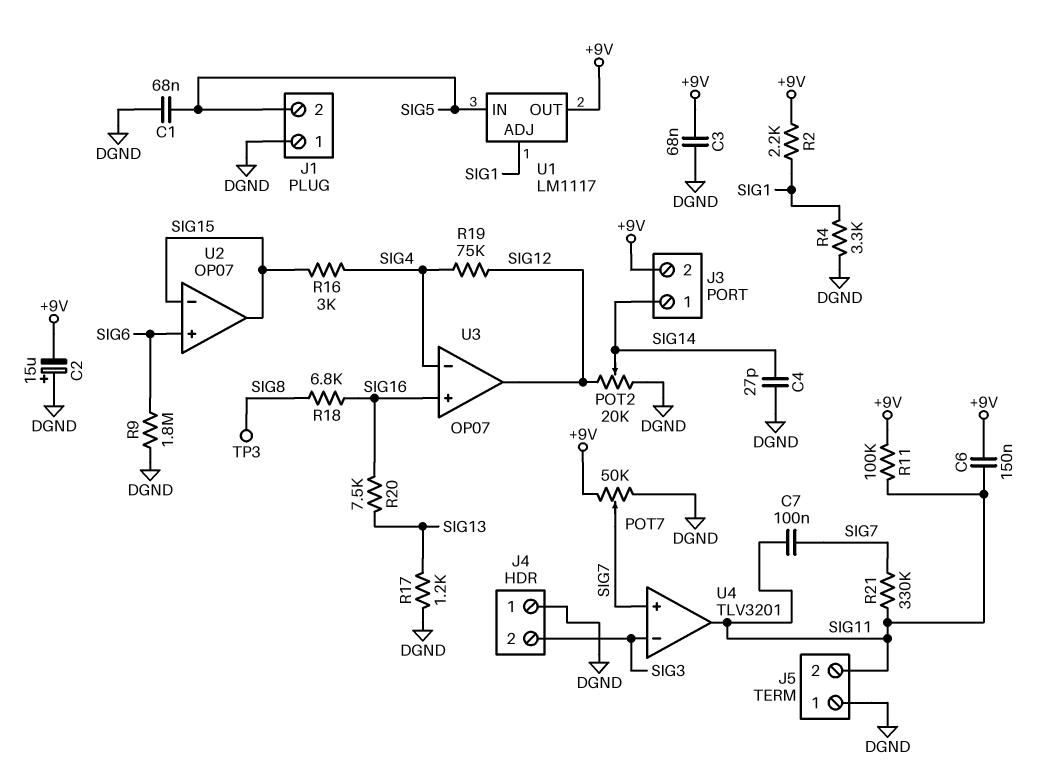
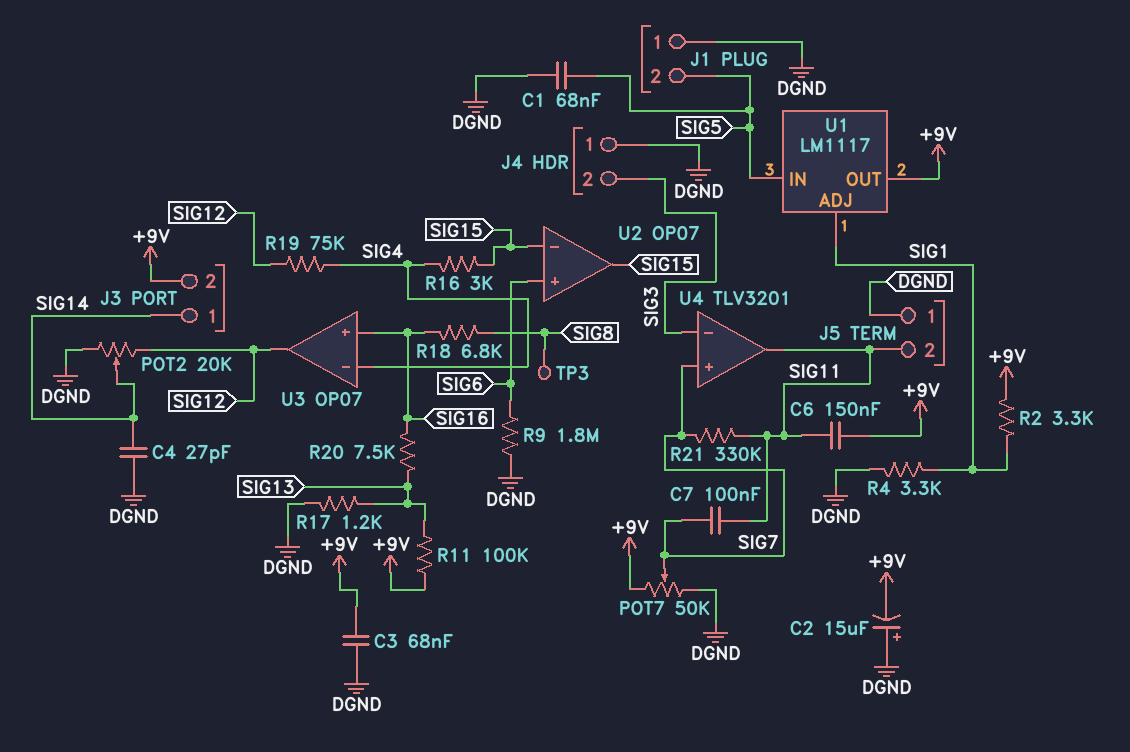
R2: 2.2k (+9V, SIG1) -> 3.3k (+9V, SIG1)
R11: 100k (+9V, SIG11) -> 100k (+9V, SIG13)

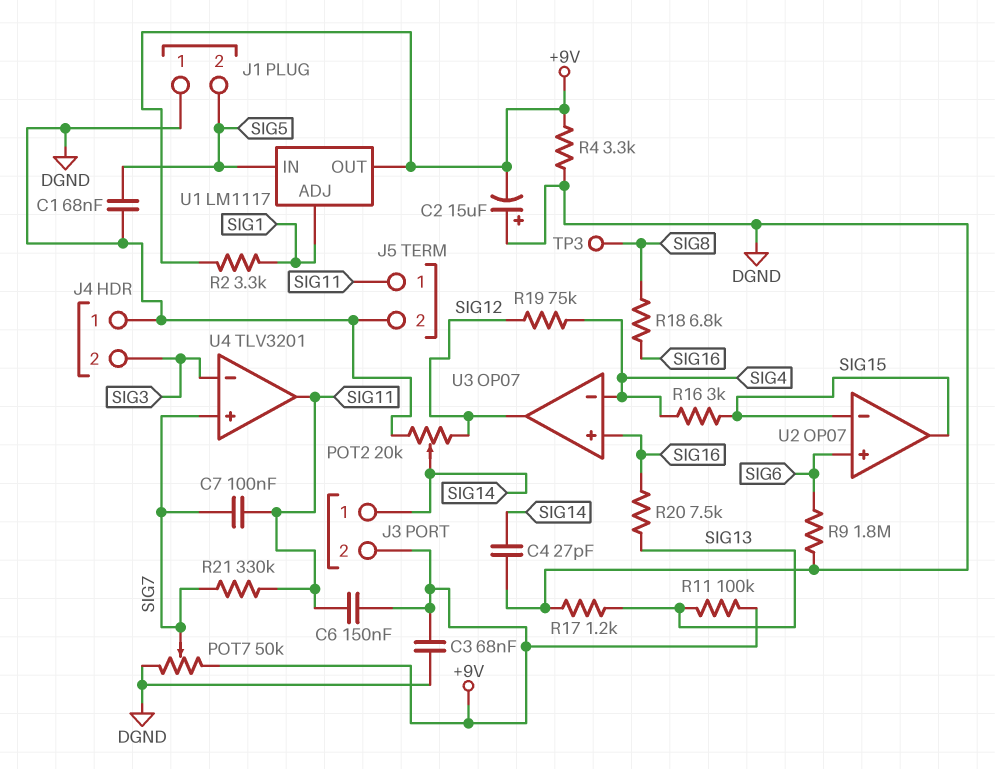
J5 pin 1: DGND -> SIG11
J5 pin 2: SIG11 -> DGND
R4: 3.3k (DGND, SIG1) -> 3.3k (+9V, DGND)

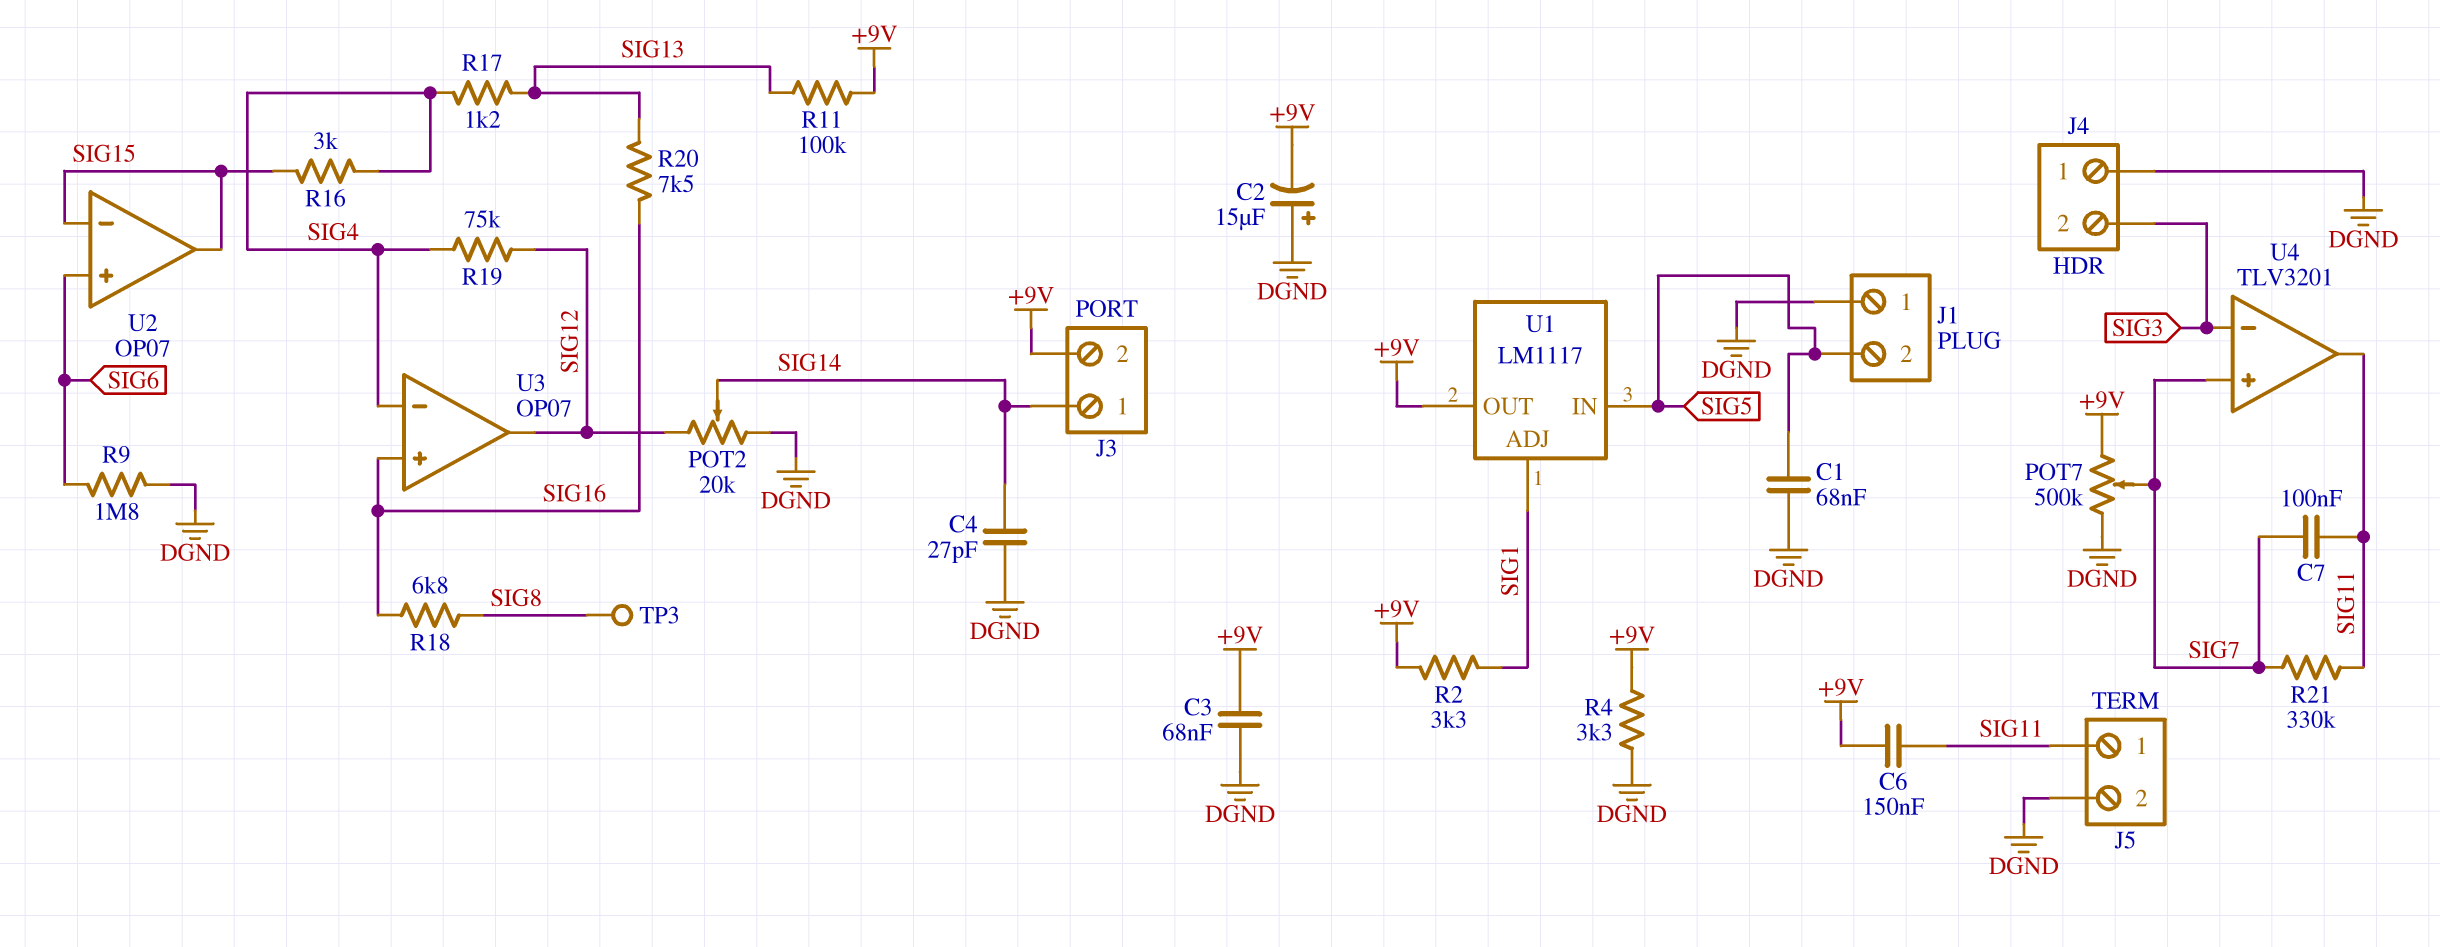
POT7: 50k (+9V, DGND, wiper SIG7) -> 500k (+9V, DGND, wiper SIG7)
R17: 1.2k (DGND, SIG13) -> 1.2k (SIG4, SIG13)

